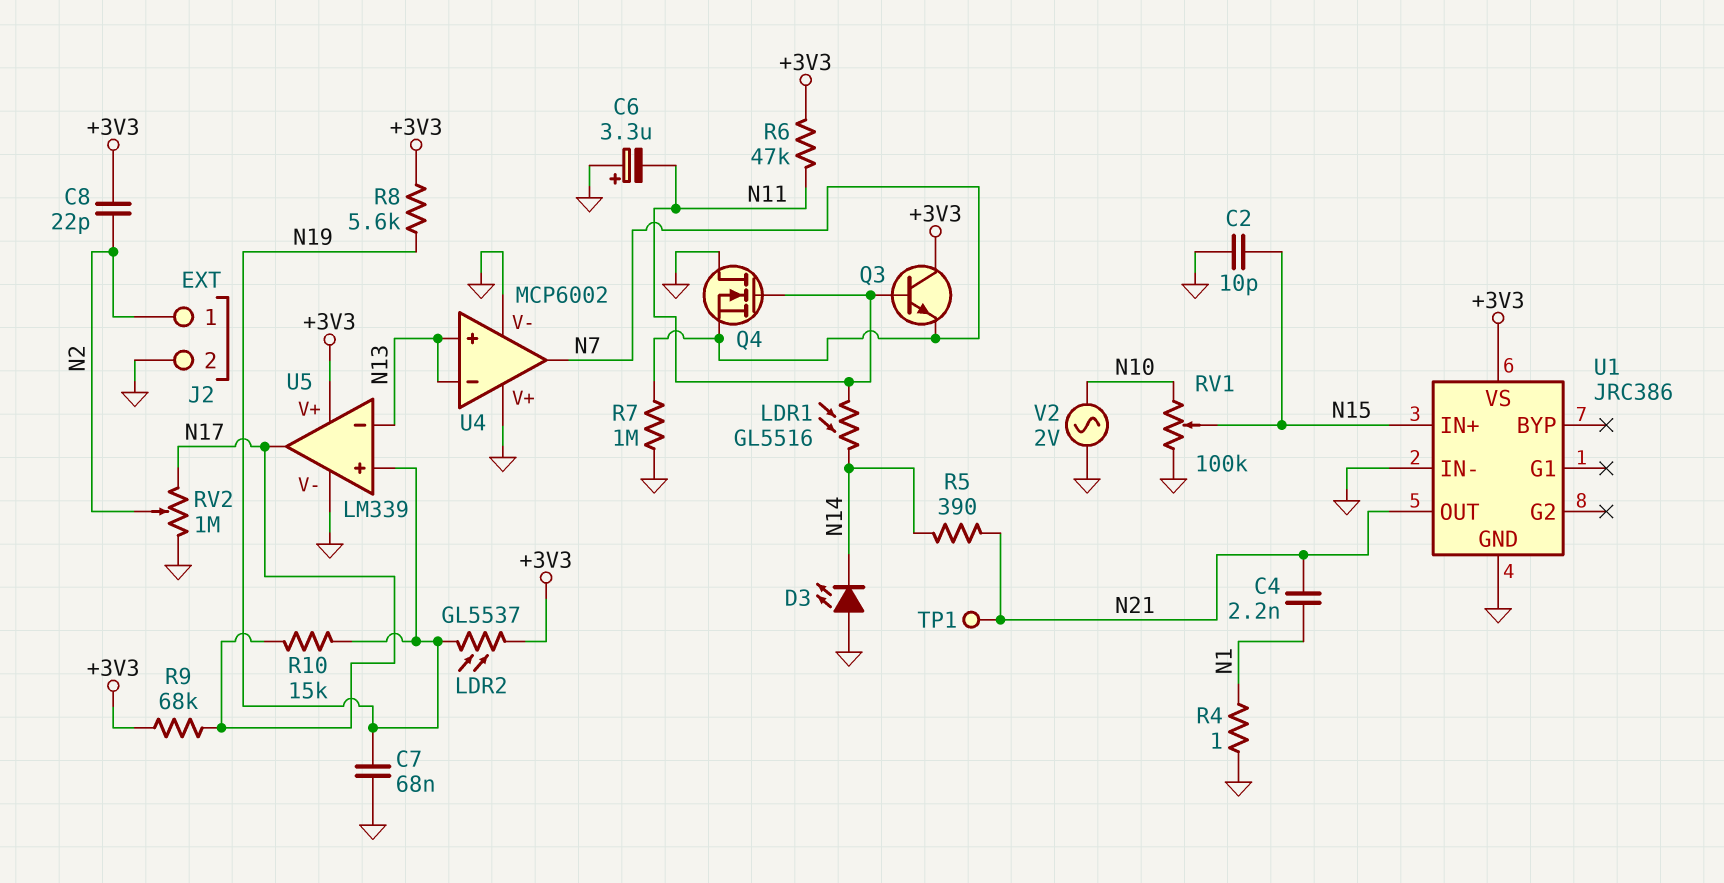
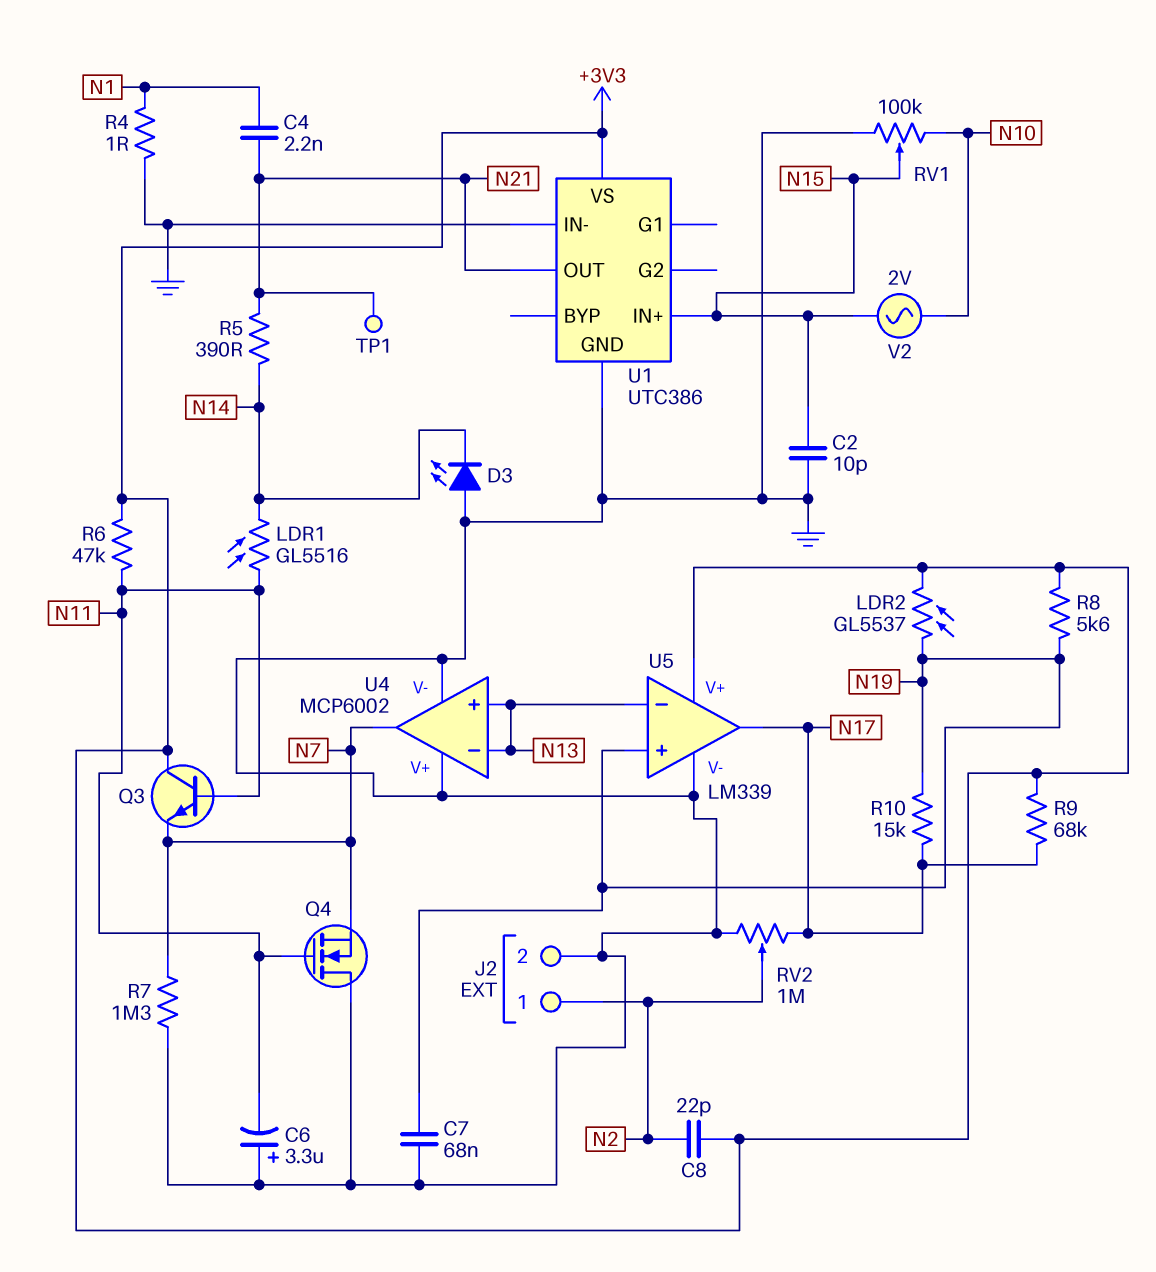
R7: 1M (GND, N7) -> 1.3M (GND, N7)
U1: JRC386 -> UTC386
V2: AC 2V (GND, N10) -> AC 2V (N10, N15)

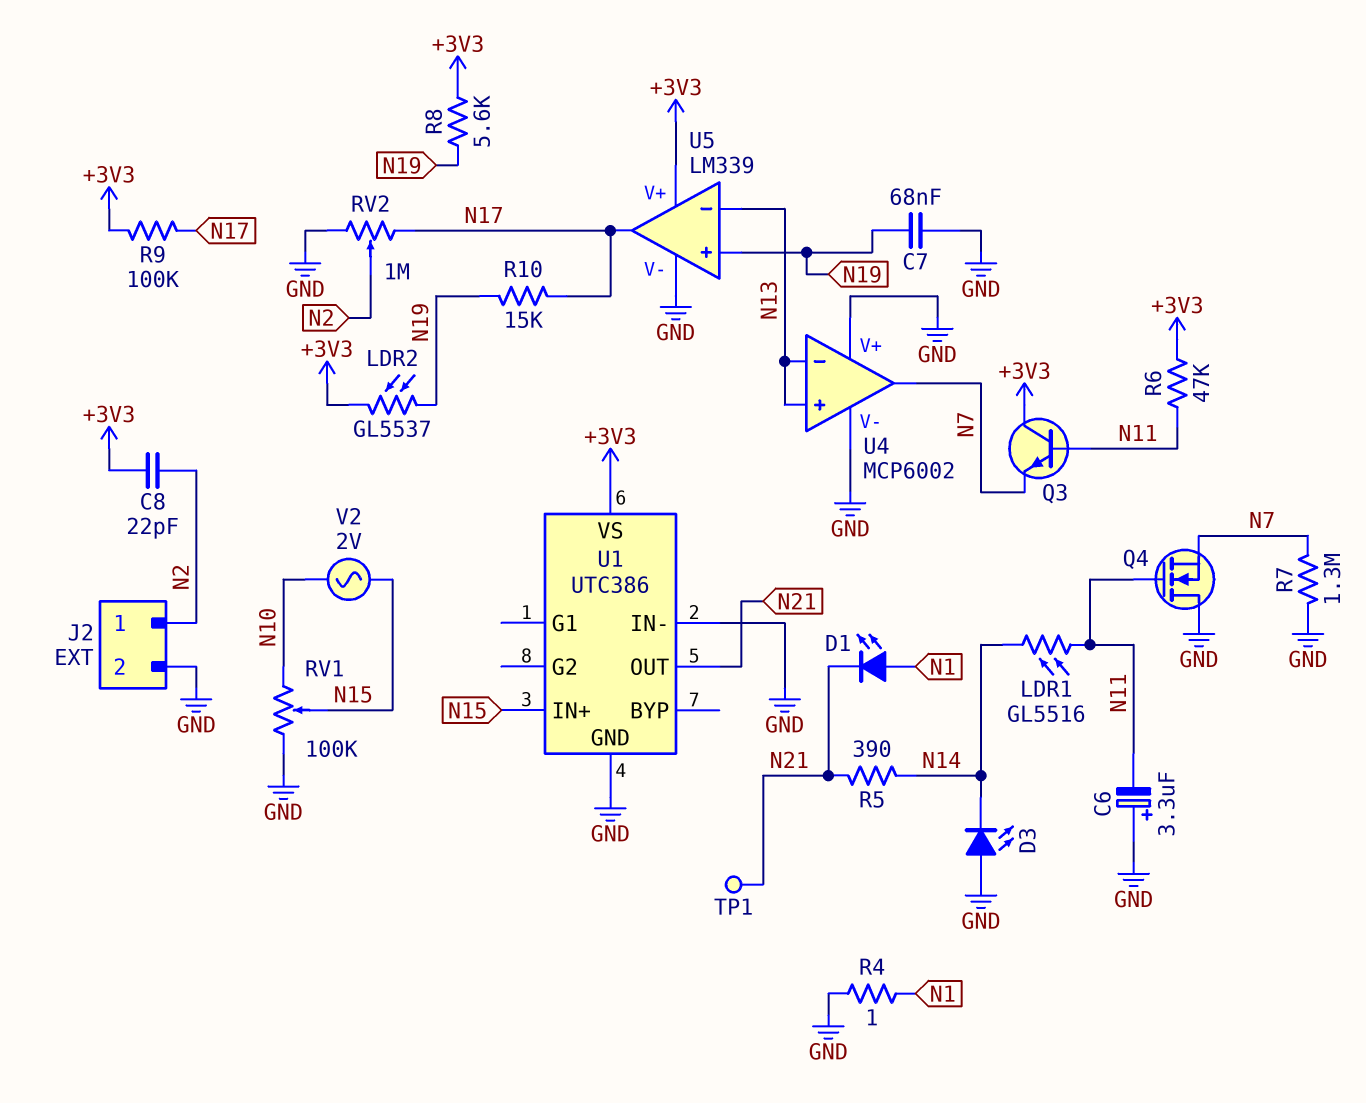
C2: 10pF (GND, N15) -> none
C4: 2.2nF (N1, N21) -> none
D1: none -> LED (A N1, K N21)
R9: 68k (+3V3, N17) -> 100k (+3V3, N17)

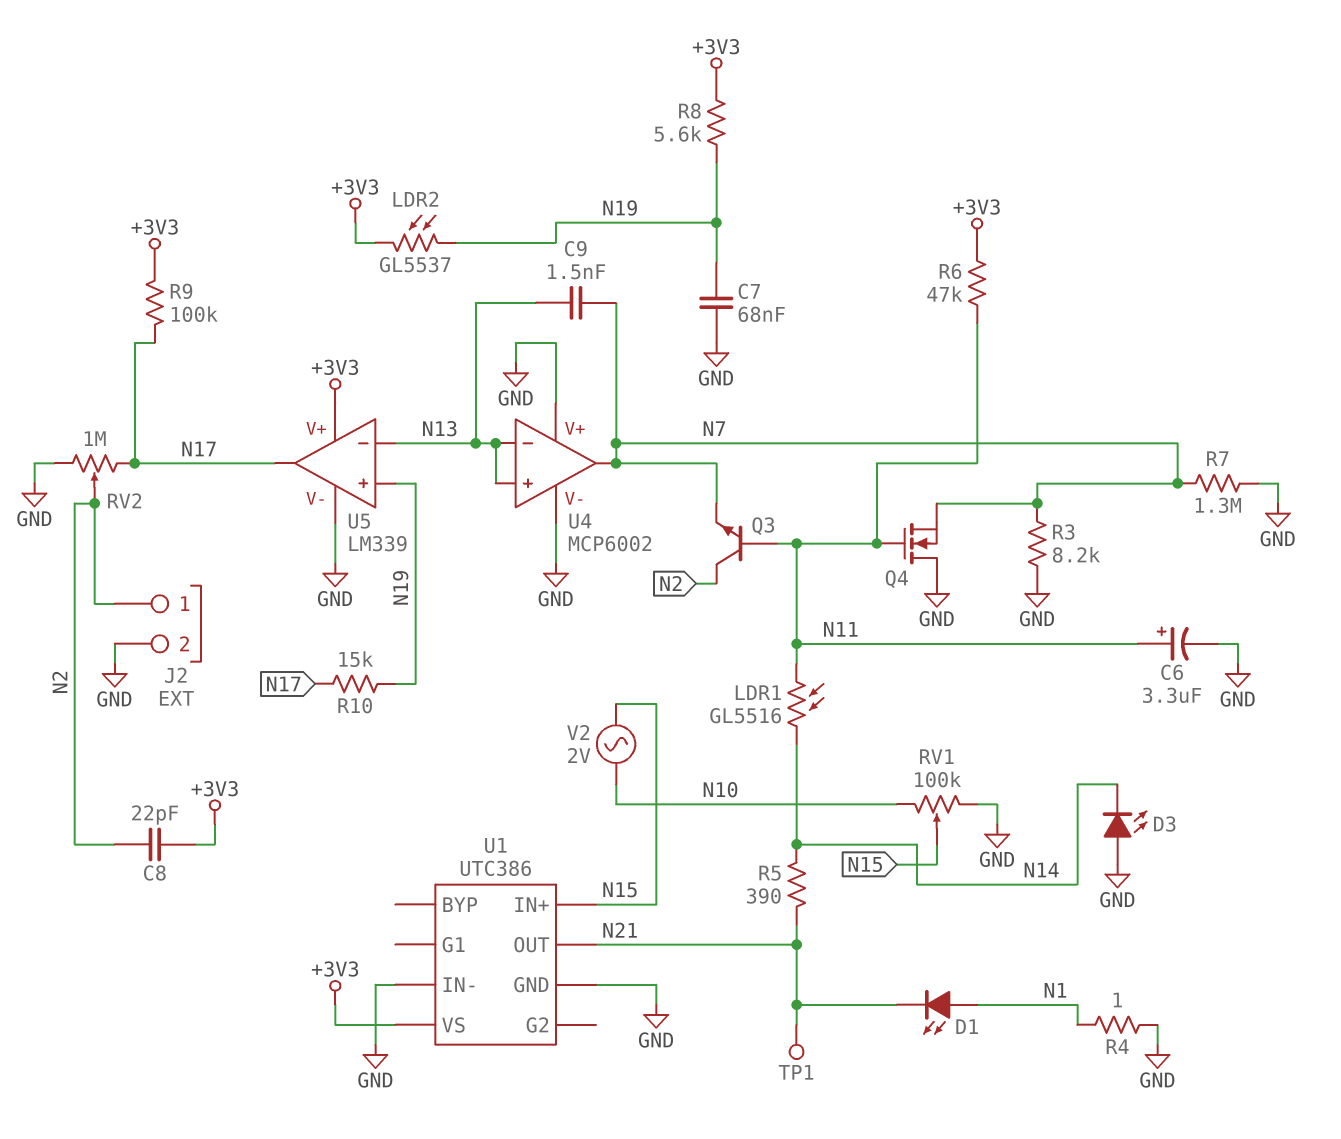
C6: 3.3uF (plus GND, minus N11) -> 3.3uF (plus N11, minus GND)
C9: none -> 1.5nF (N7, N13)
Q3: NPN (B N11, C +3V3, E N7) -> NPN (B N11, C N2, E N7)
R3: none -> 8.2k (GND, N7)

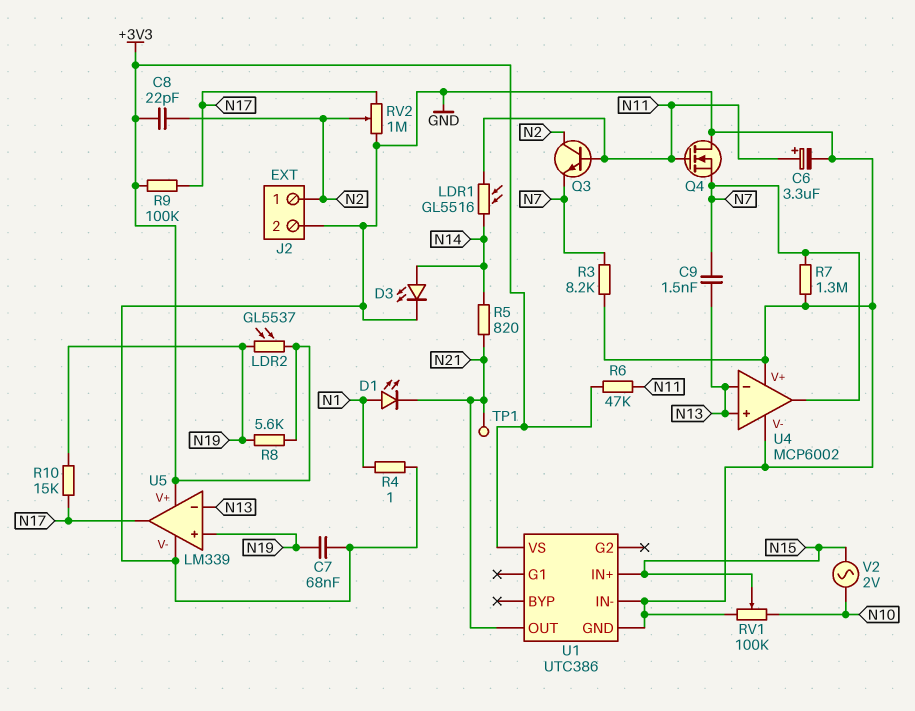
D3: LED (A GND, K N14) -> LED (A N14, K GND)
R5: 390 (N14, N21) -> 820 (N14, N21)

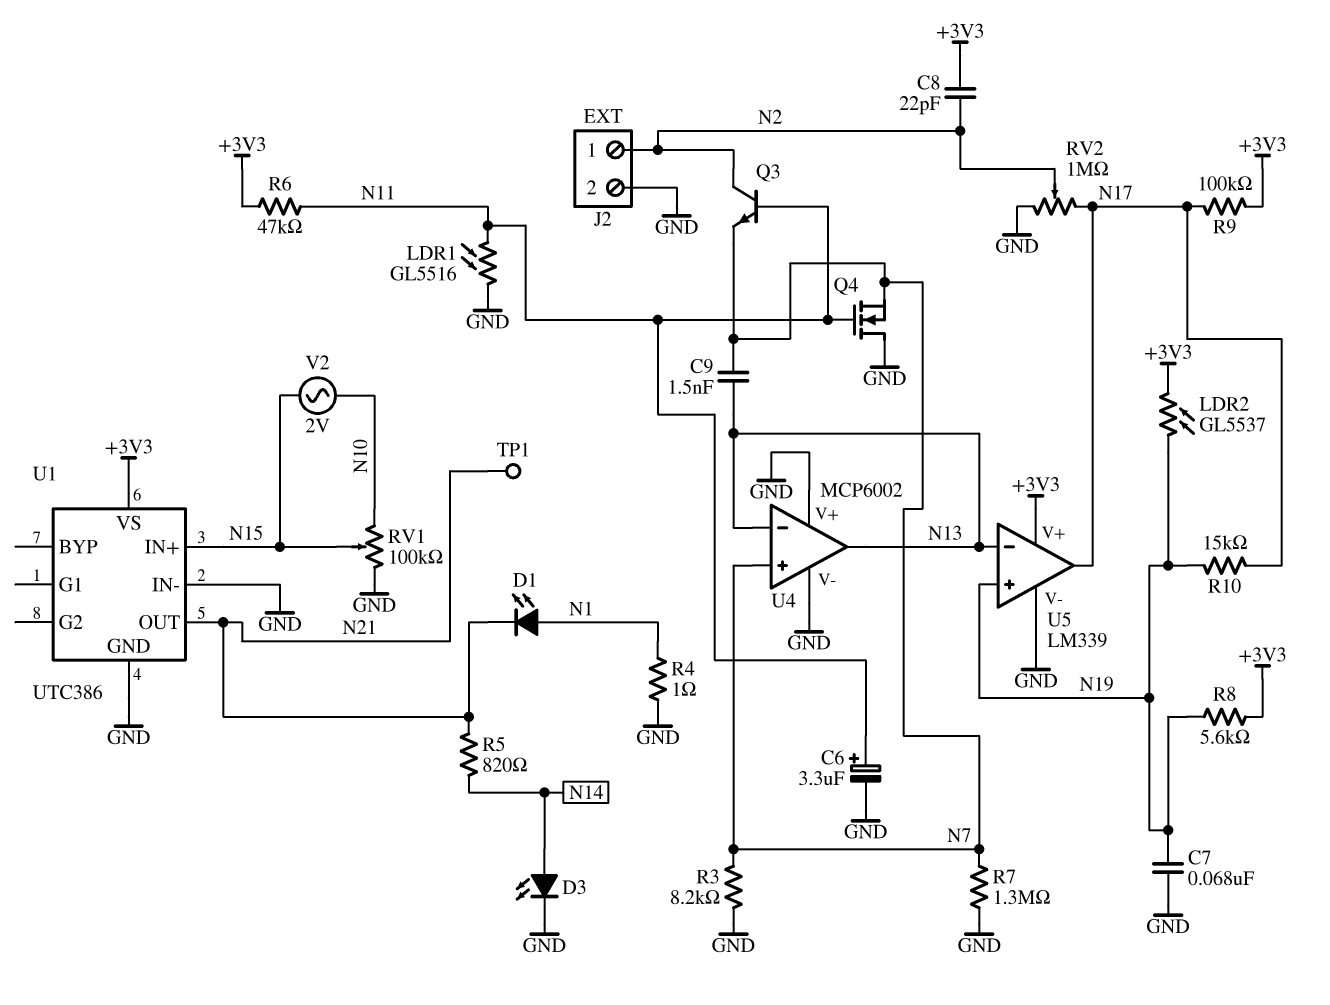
LDR1: GL5516 (N11, N14) -> GL5516 (GND, N11)
U4 pin in+: N13 -> N7
U4 pin out: N7 -> N13

